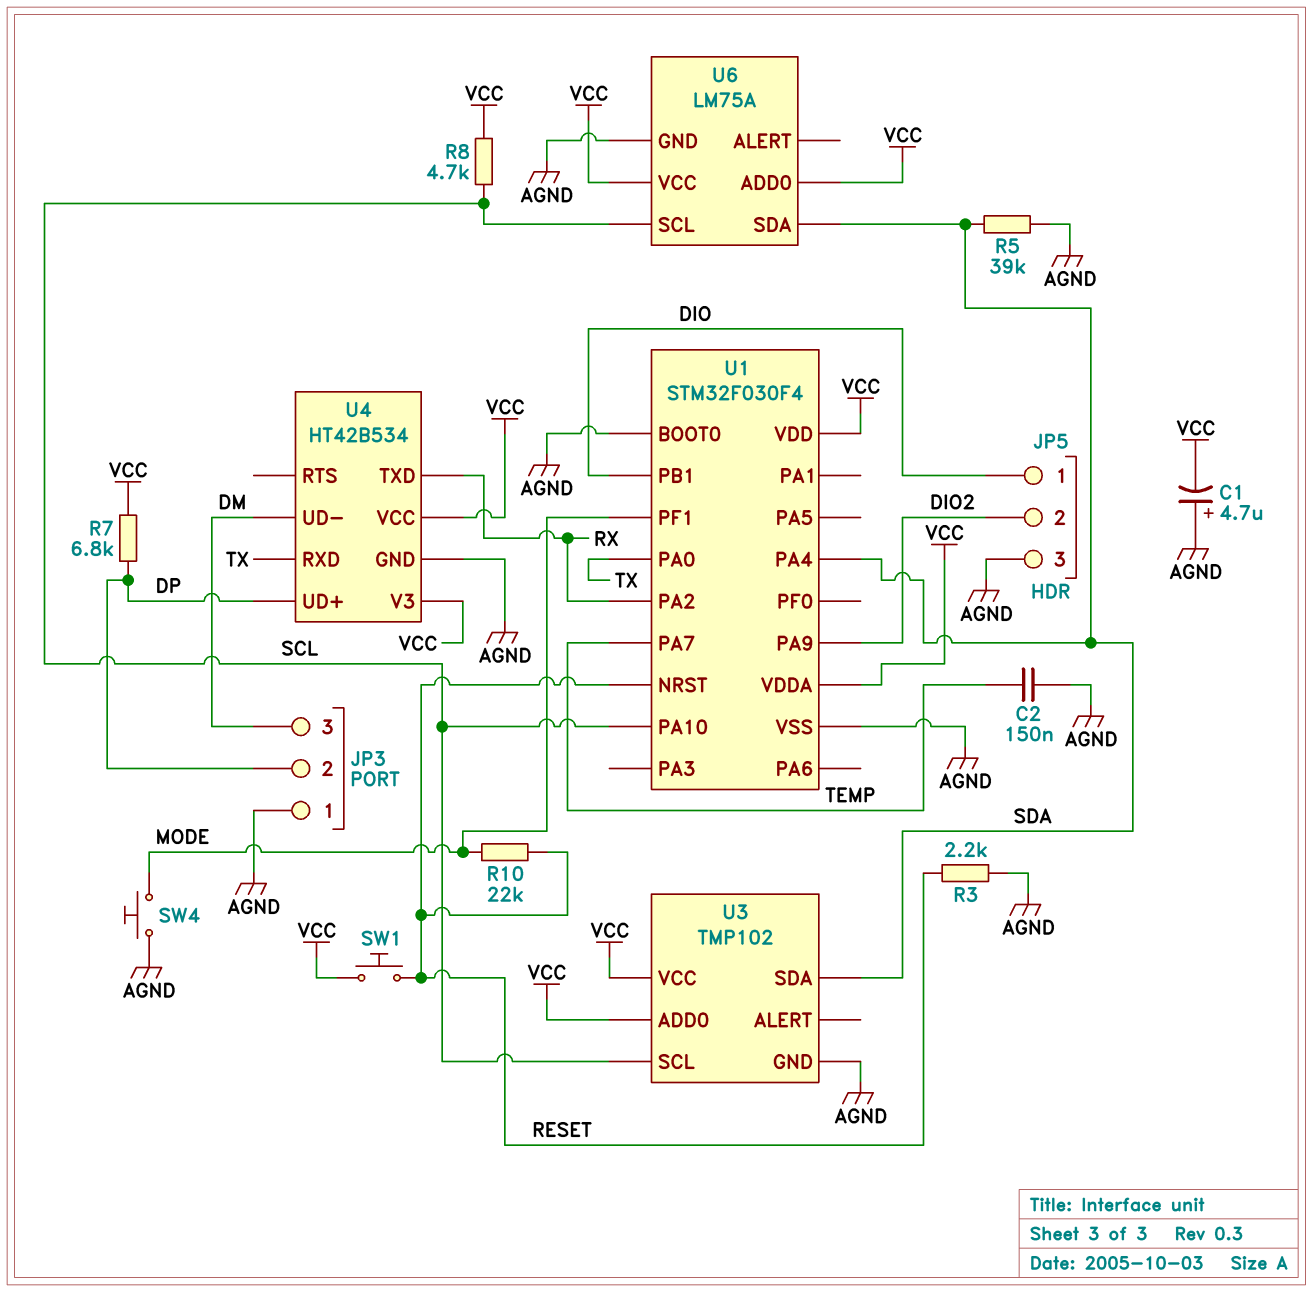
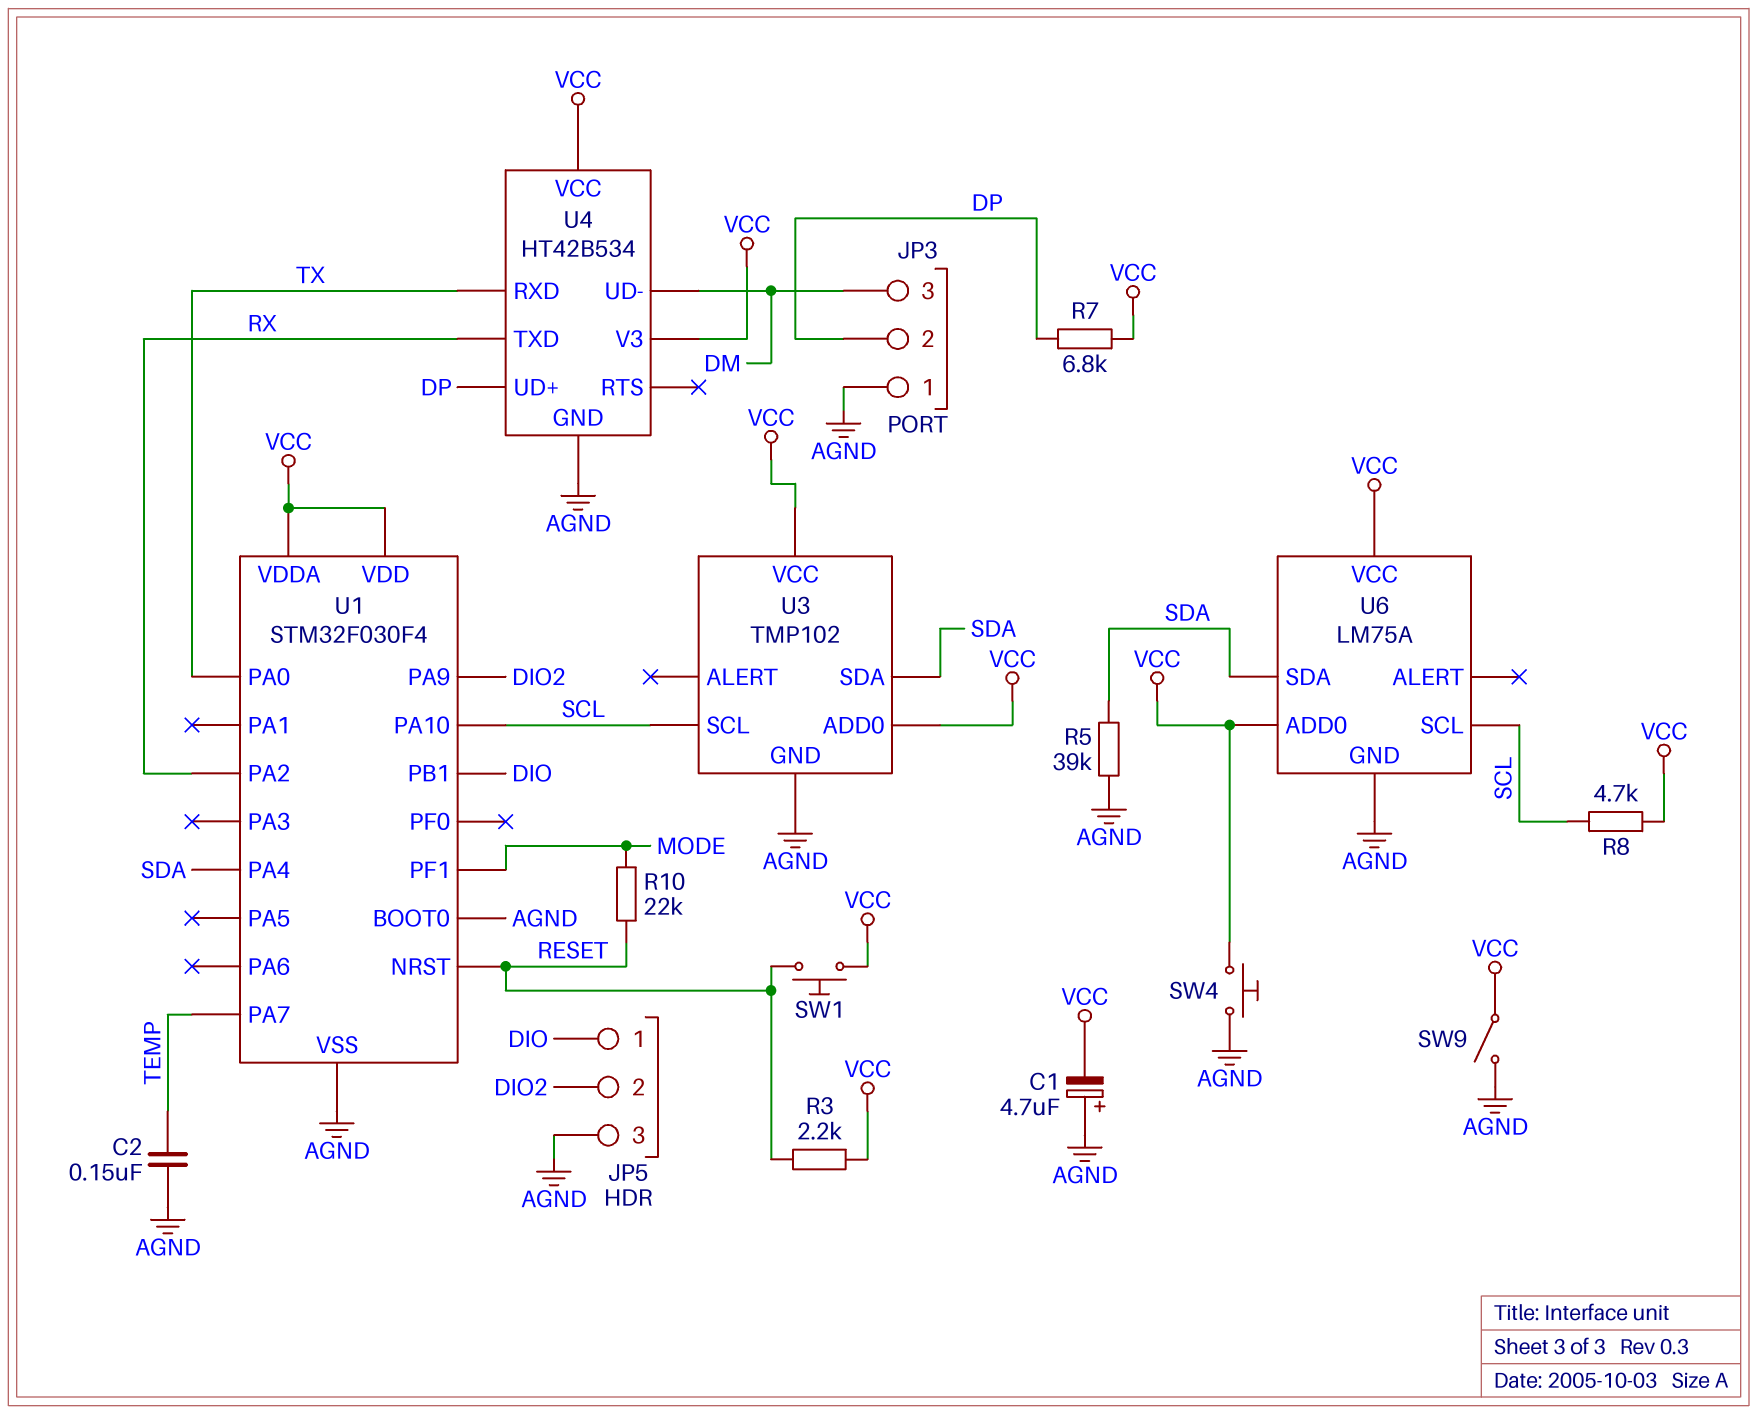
R3: 2.2k (AGND, RESET) -> 2.2k (RESET, VCC)
SW4: button (AGND, MODE) -> button (AGND, VCC)
SW9: none -> switch (AGND, VCC)

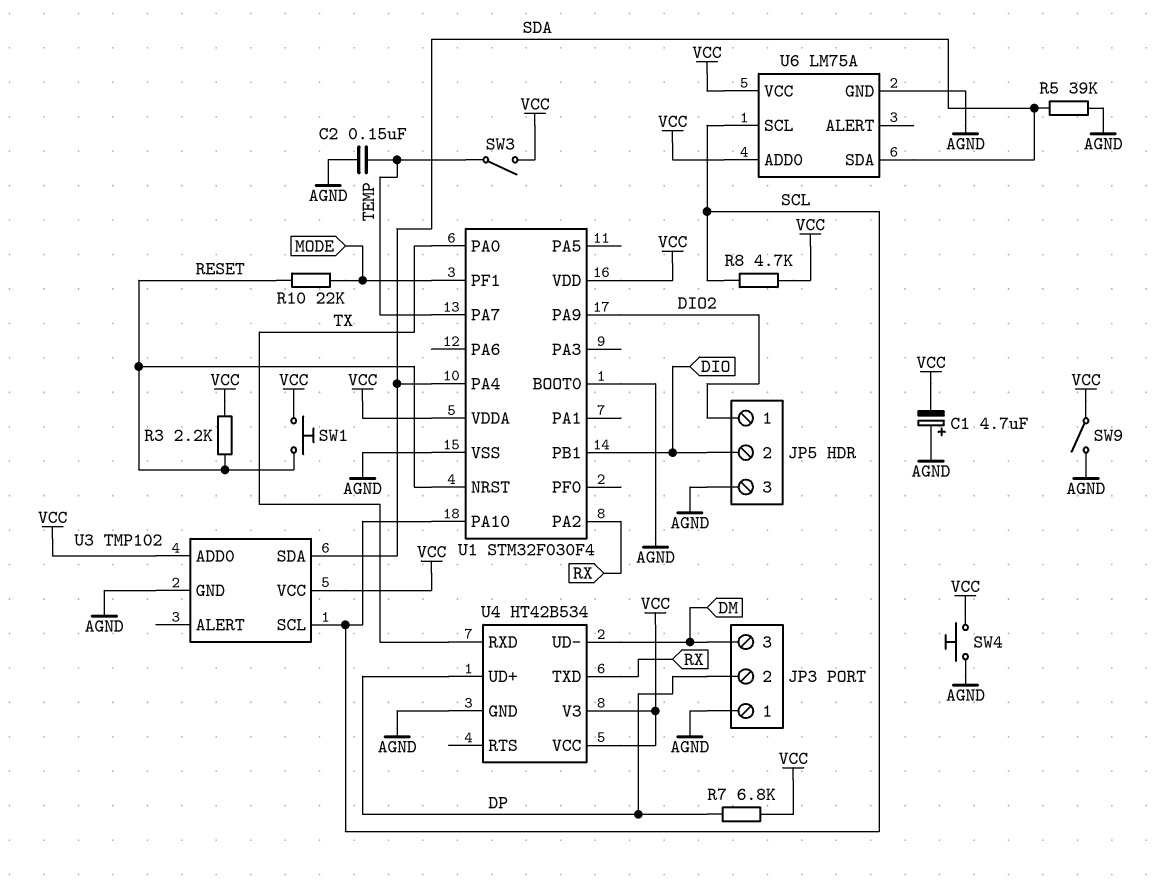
JP5 pin 1: DIO -> DIO2
JP5 pin 2: DIO2 -> DIO
SW3: none -> switch (TEMP, VCC)

